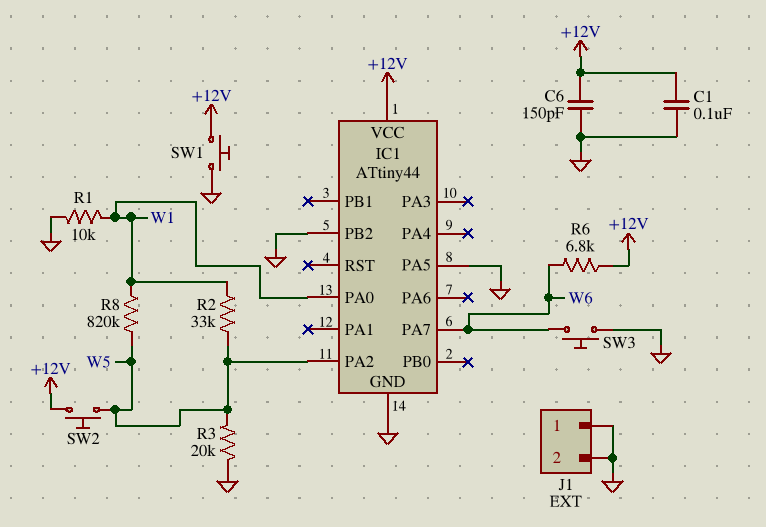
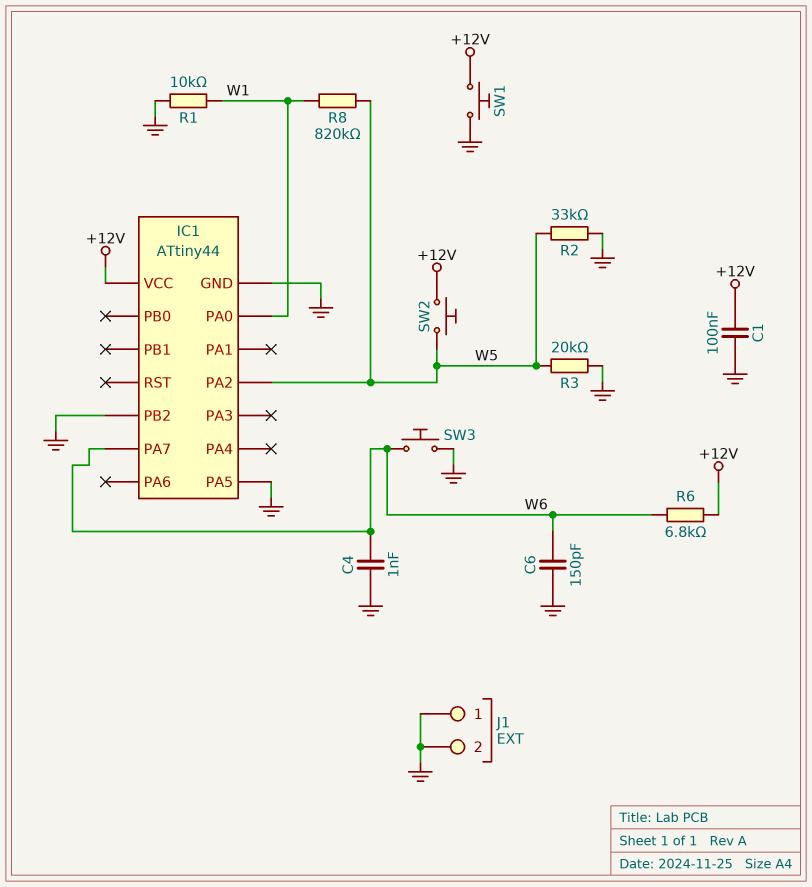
C4: none -> 1nF (GND, W6)
C6: 150pF (+12V, GND) -> 150pF (GND, W6)
R2: 33k (W1, W5) -> 33k (GND, W5)

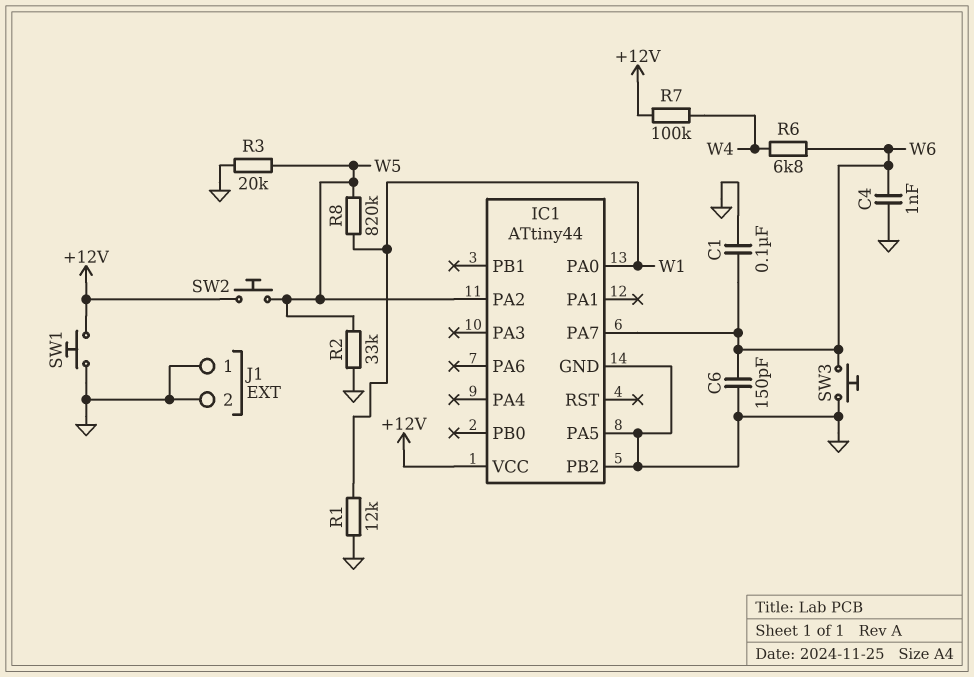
C1: 100nF (+12V, GND) -> 100nF (GND, W6)
R1: 10k (GND, W1) -> 12k (GND, W1)
R6: 6.8k (+12V, W6) -> 6.8k (W4, W6)
R7: none -> 100k (+12V, W4)

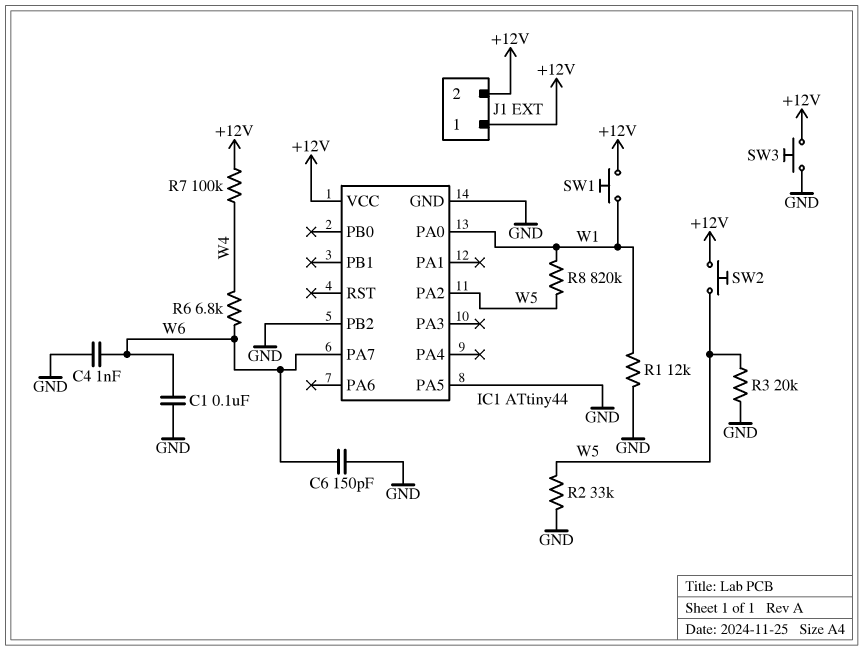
J1 pin 1: GND -> +12V
J1 pin 2: GND -> +12V
SW1: button (+12V, GND) -> button (+12V, W1)
SW3: button (GND, W6) -> button (+12V, GND)

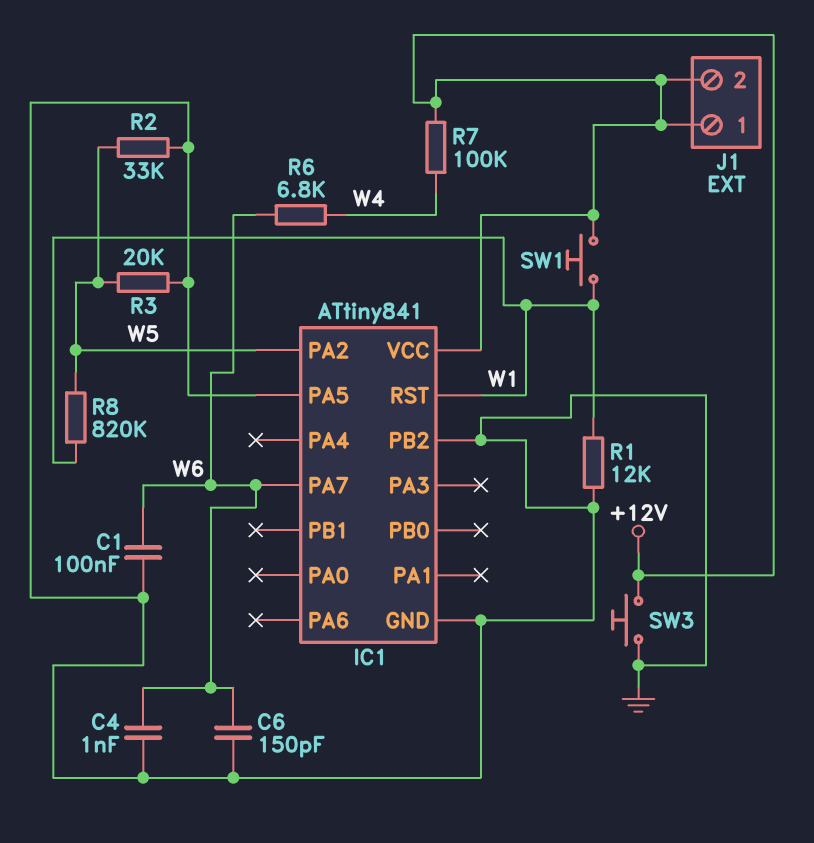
IC1: ATtiny44 -> ATtiny841
IC1 pin PA0: W1 -> none
IC1 pin RST: none -> W1
SW2: button (+12V, W5) -> none

